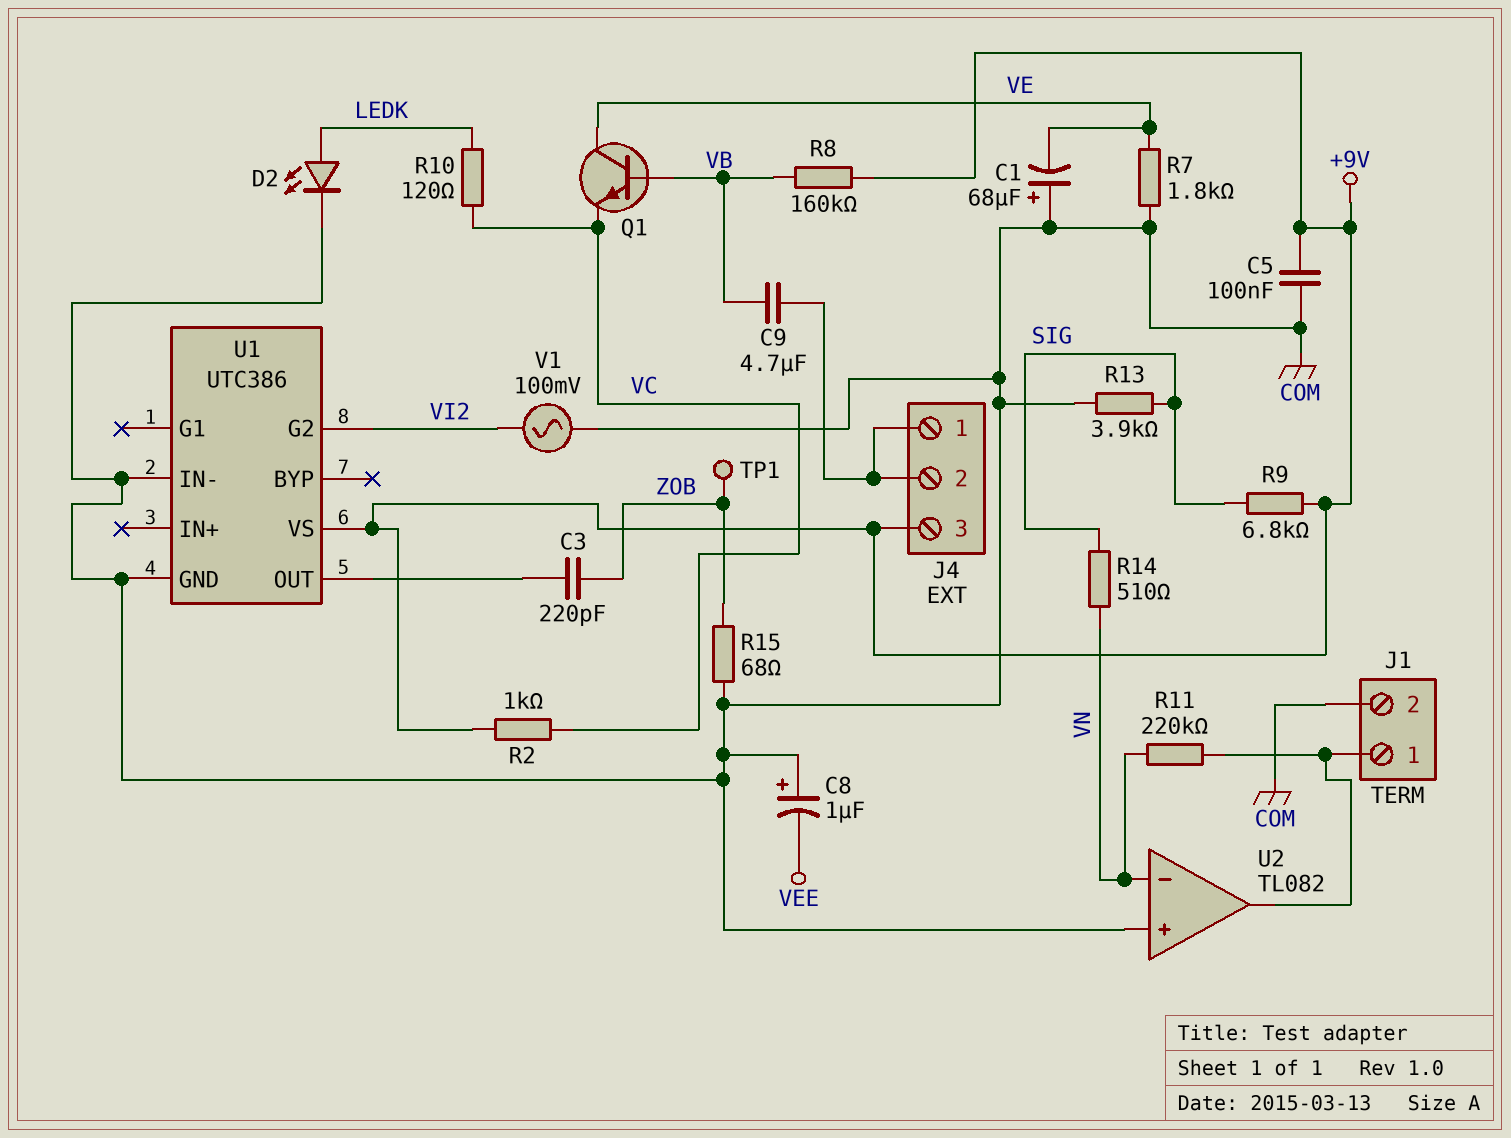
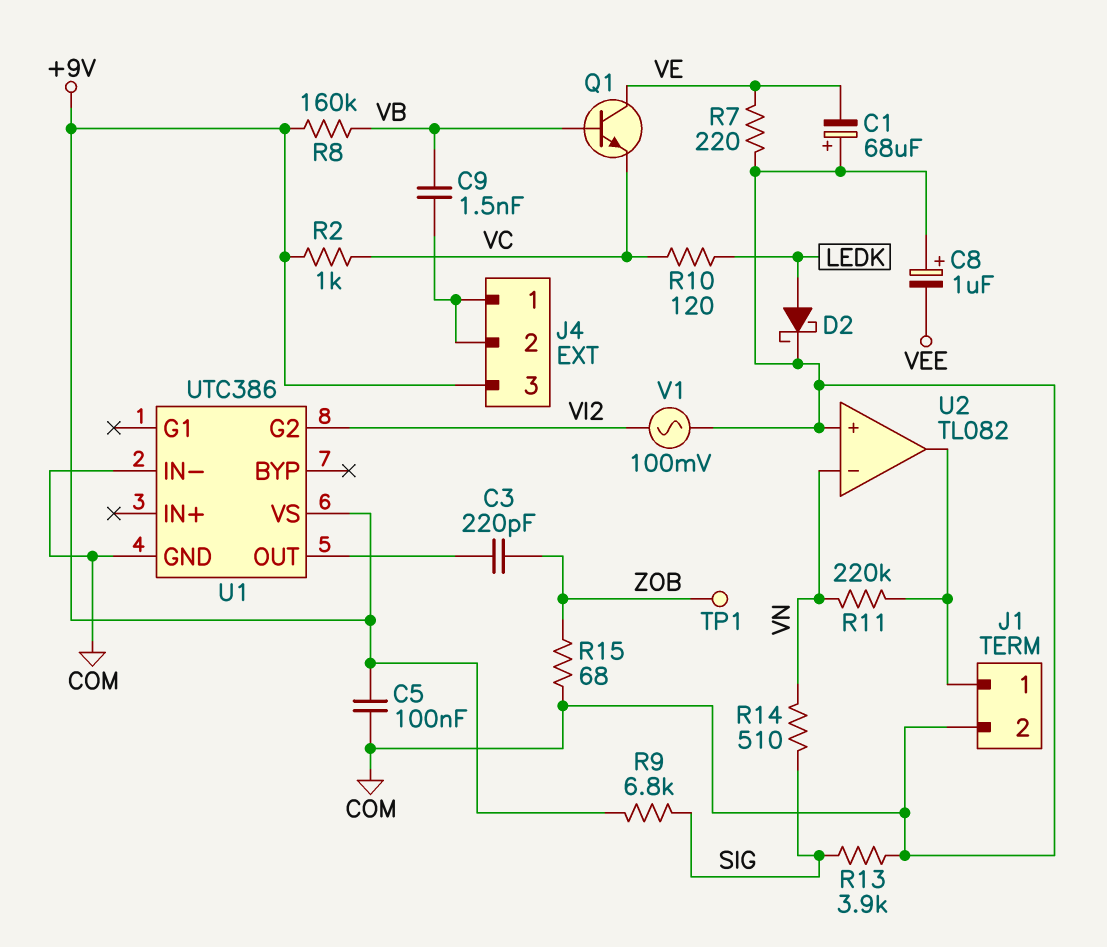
C9: 4.7uF (J4/1, VB) -> 1.5nF (J4/1, VB)
D2: LED (A LEDK, K COM) -> schottky (A LEDK, K COM)
R7: 1.8k (COM, VE) -> 220 (COM, VE)

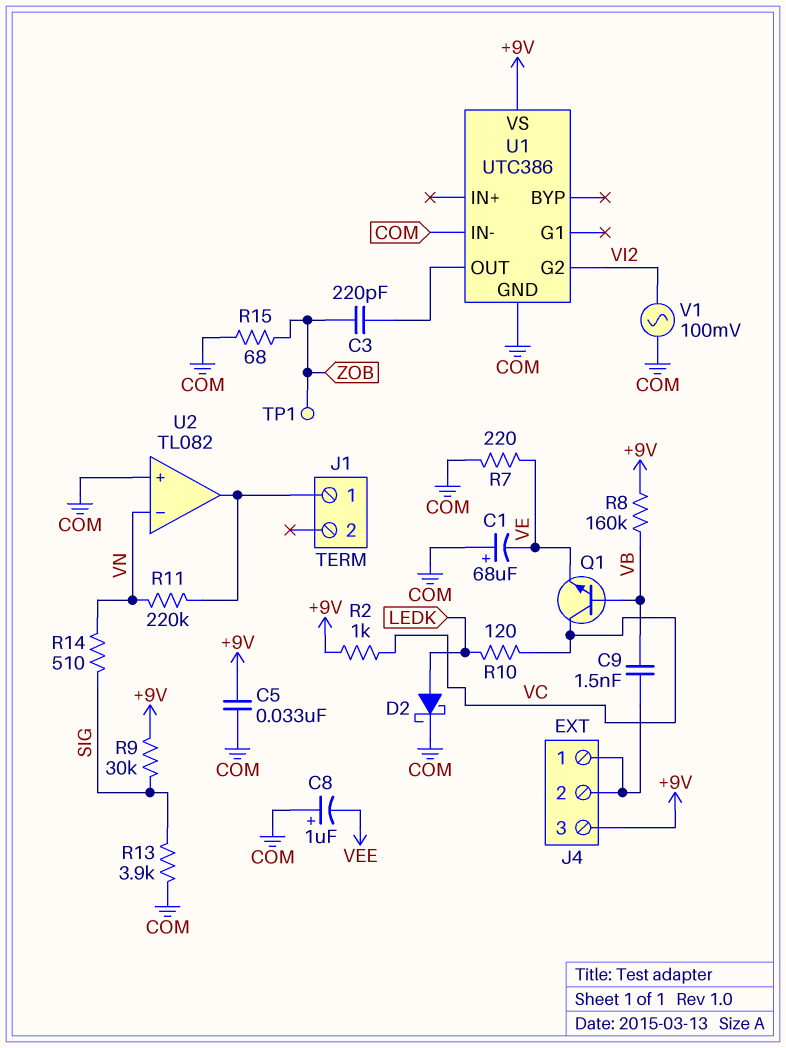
C5: 100nF (+9V, COM) -> 33nF (+9V, COM)
J1 pin 2: COM -> none
Q1: NPN (B VB, C VE, E VC) -> NPN (B VB, C VC, E VE)
R9: 6.8k (+9V, SIG) -> 30k (+9V, SIG)

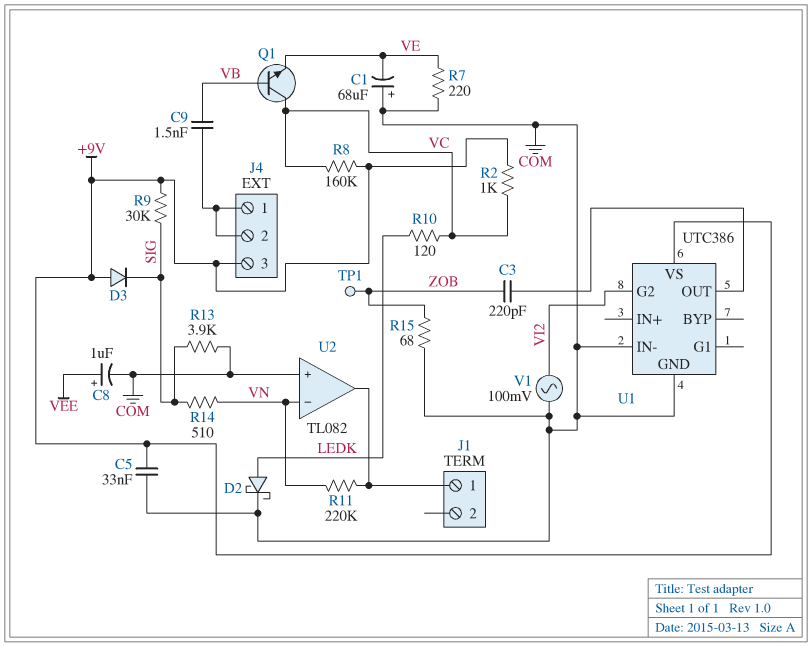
C8: 1uF (plus COM, minus VEE) -> 1uF (plus VEE, minus COM)
D3: none -> diode (A +9V, K SIG)
R8: 160k (+9V, VB) -> 160k (+9V, VC)

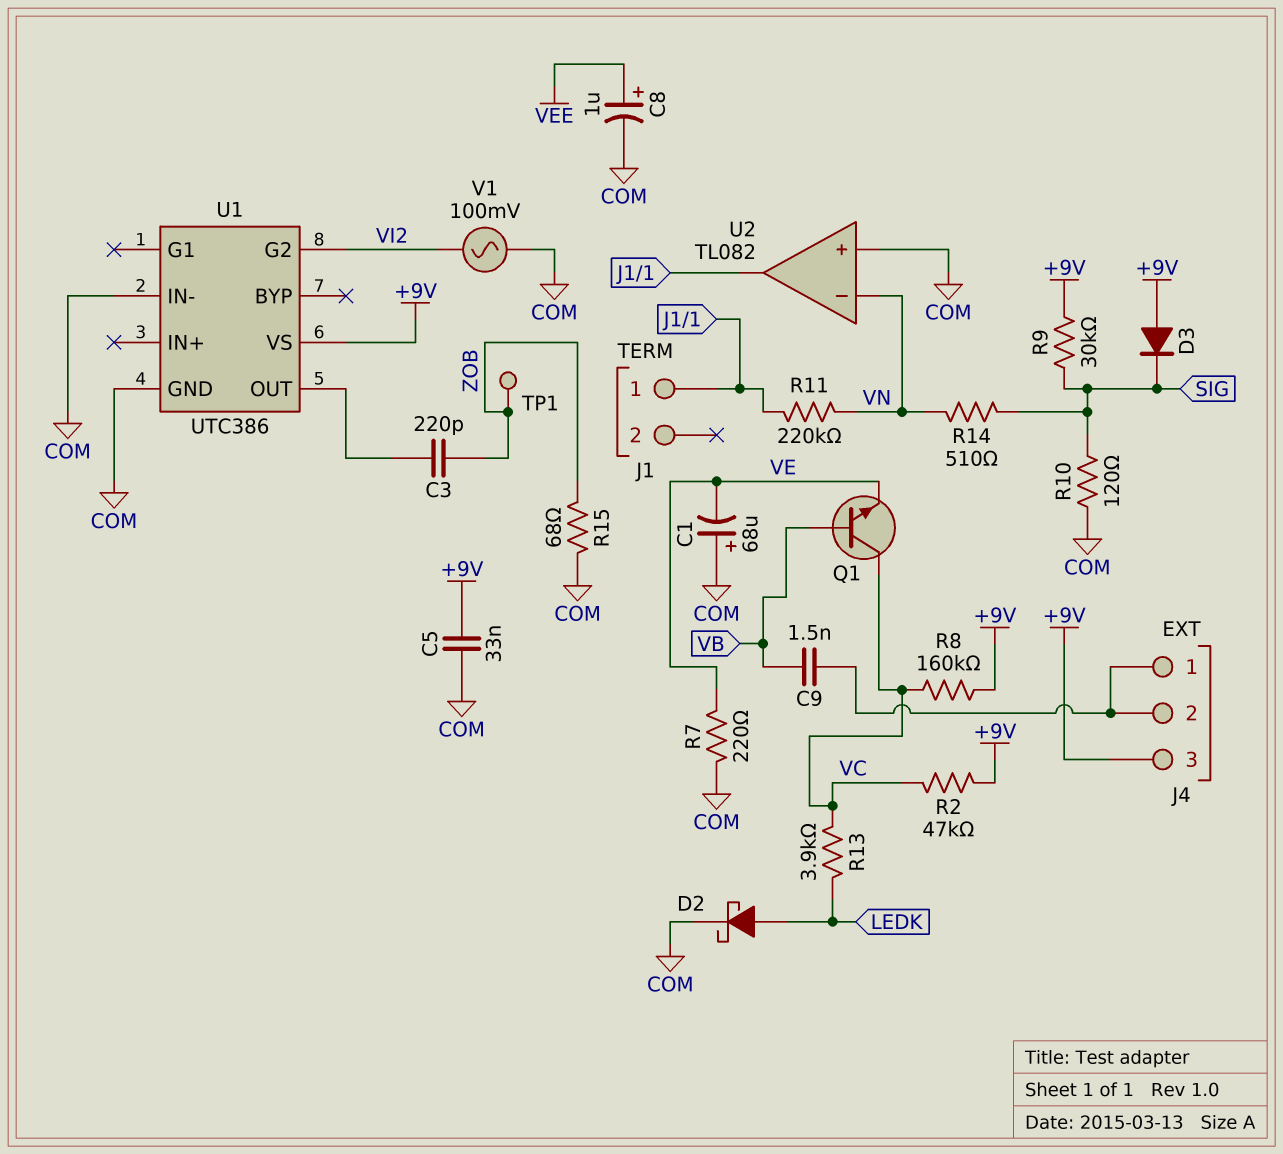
R2: 1k (+9V, VC) -> 47k (+9V, VC)
R10: 120 (LEDK, VC) -> 120 (COM, SIG)
R13: 3.9k (COM, SIG) -> 3.9k (LEDK, VC)

